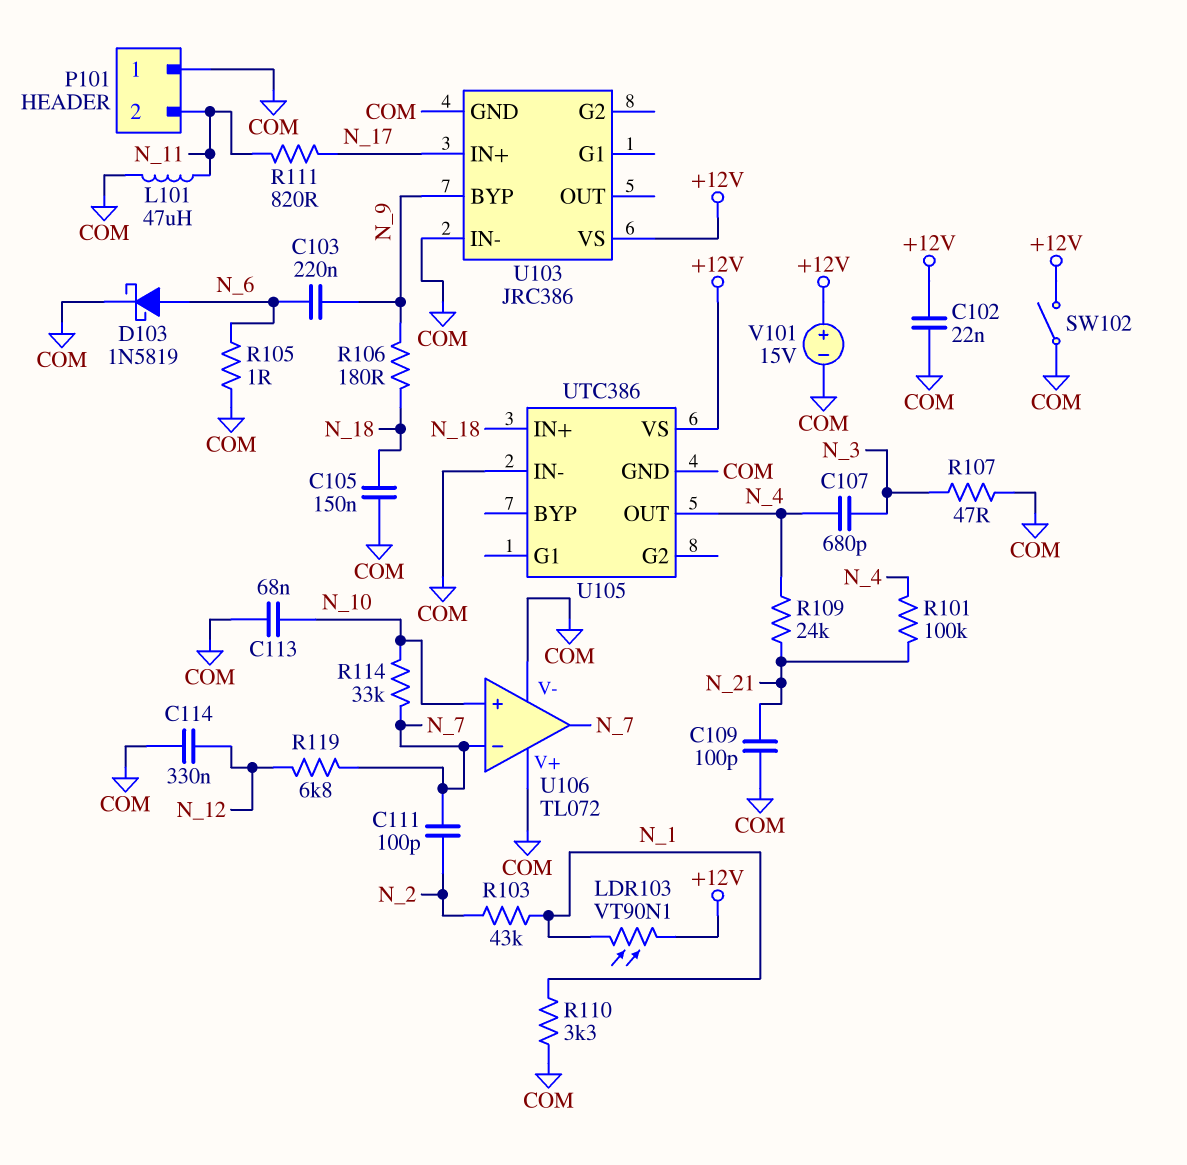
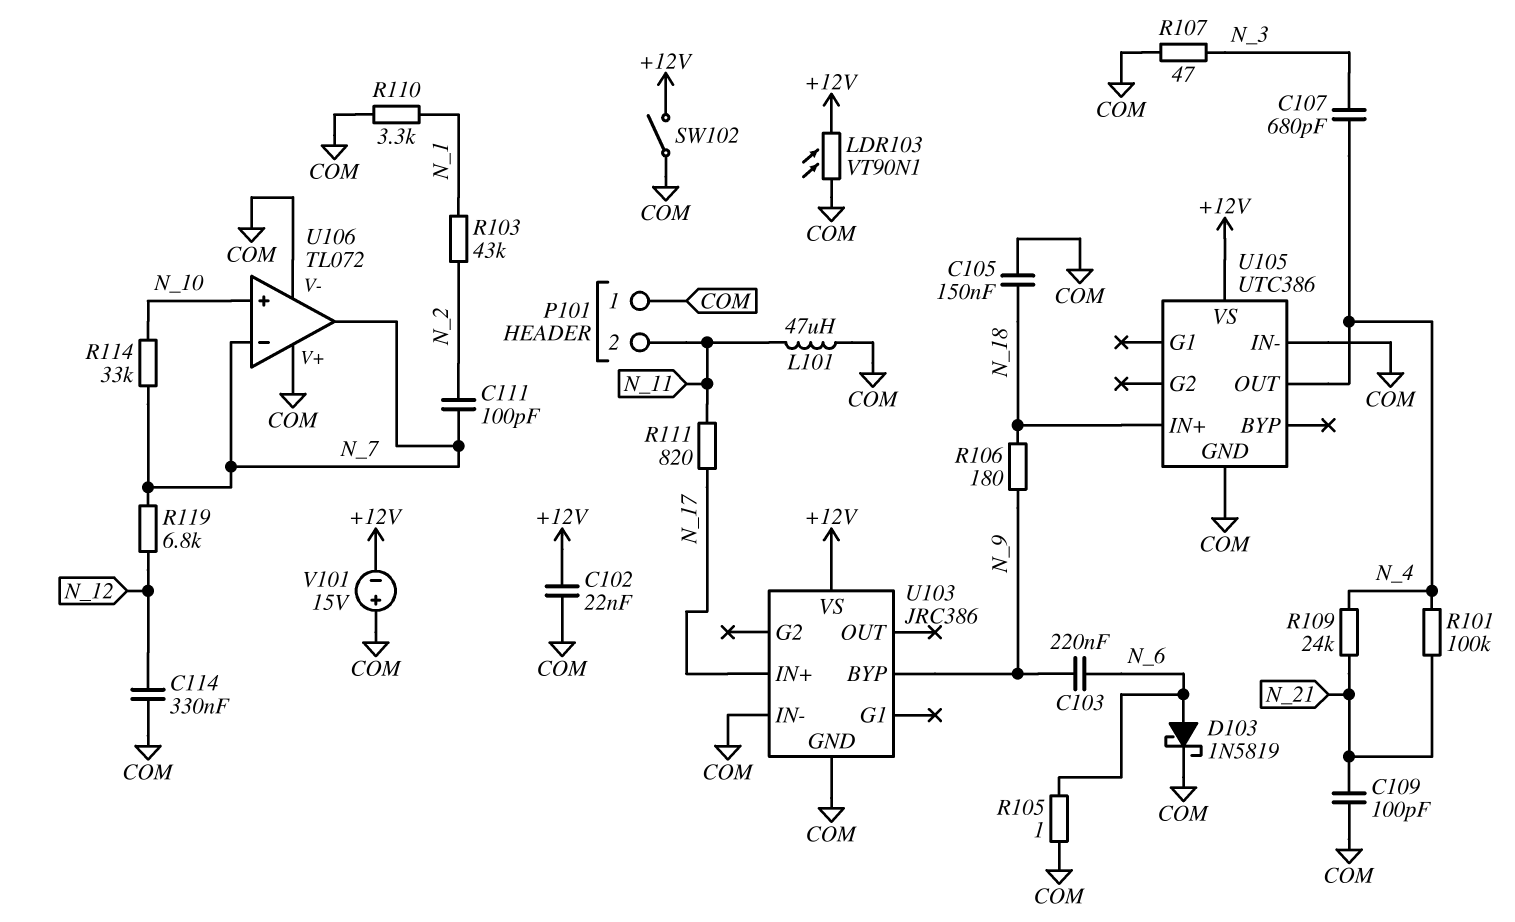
C113: 68nF (COM, N_10) -> none
LDR103: VT90N1 (+12V, N_1) -> VT90N1 (+12V, COM)
V101: 15V (plus +12V, minus COM) -> 15V (plus COM, minus +12V)

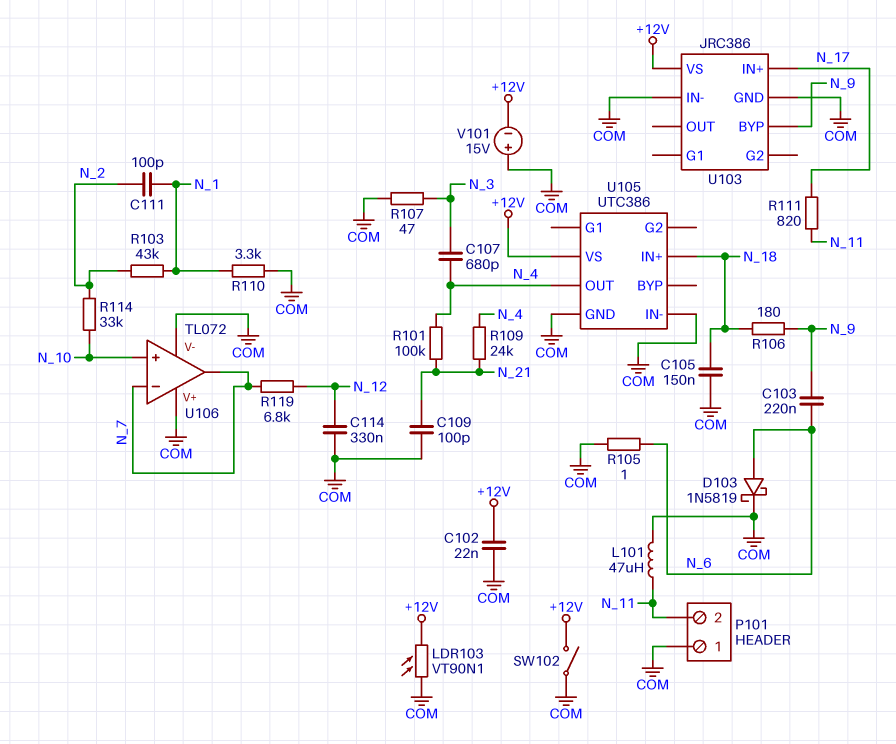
C111: 100pF (N_2, N_7) -> 100pF (N_1, N_2)
R114: 33k (N_7, N_10) -> 33k (N_2, N_10)

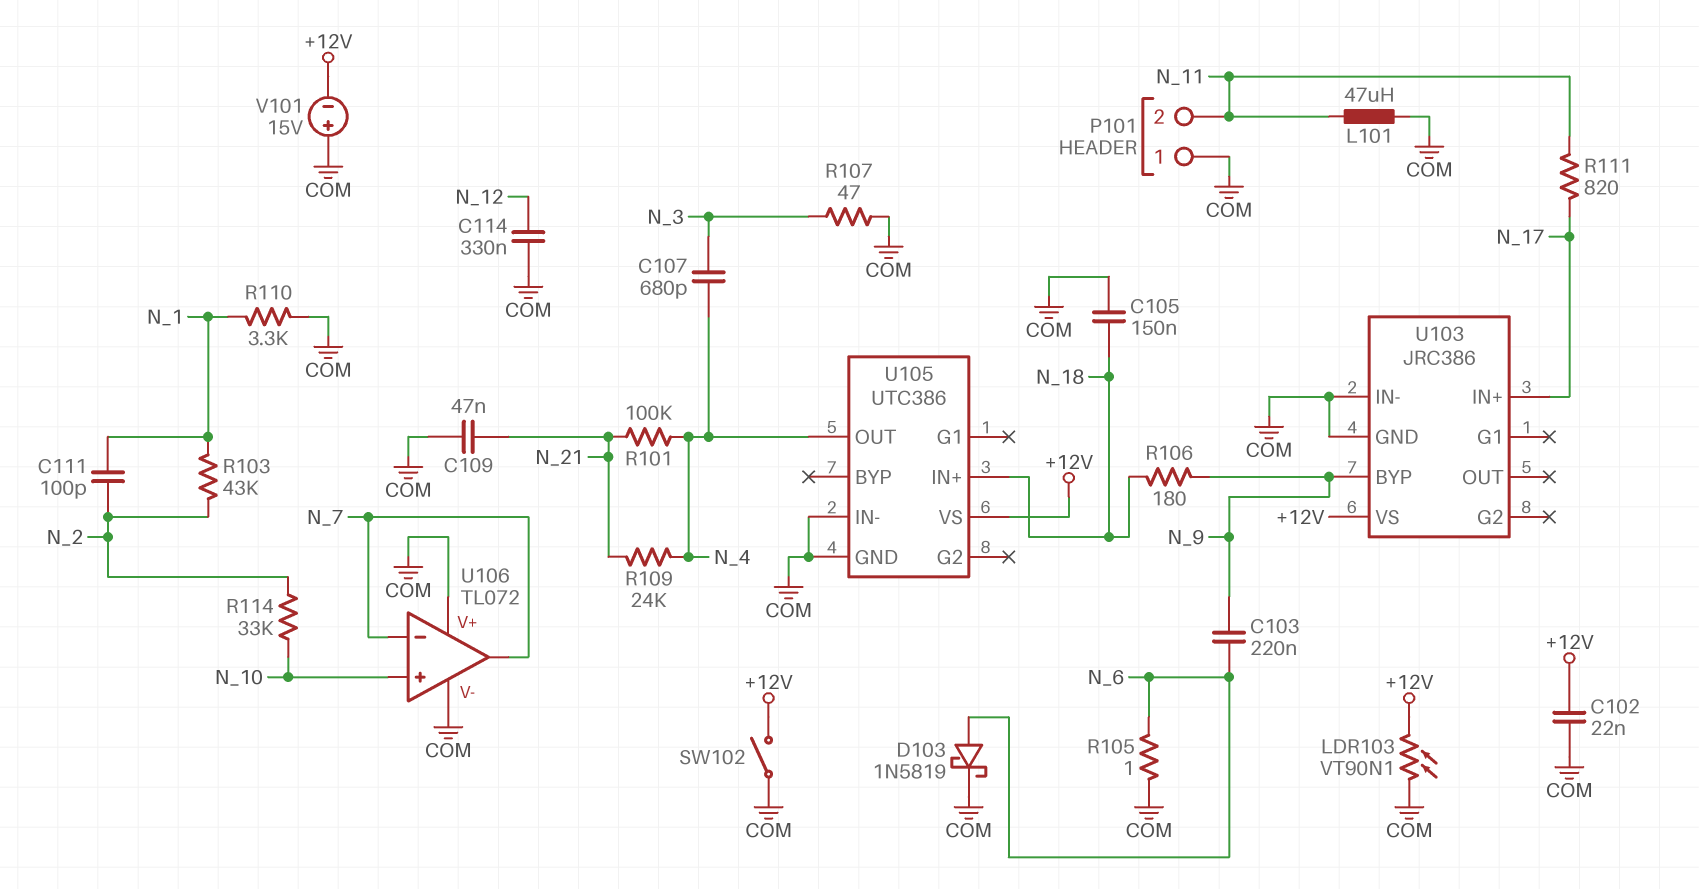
C109: 100pF (COM, N_21) -> 47nF (COM, N_21)
R119: 6.8k (N_7, N_12) -> none

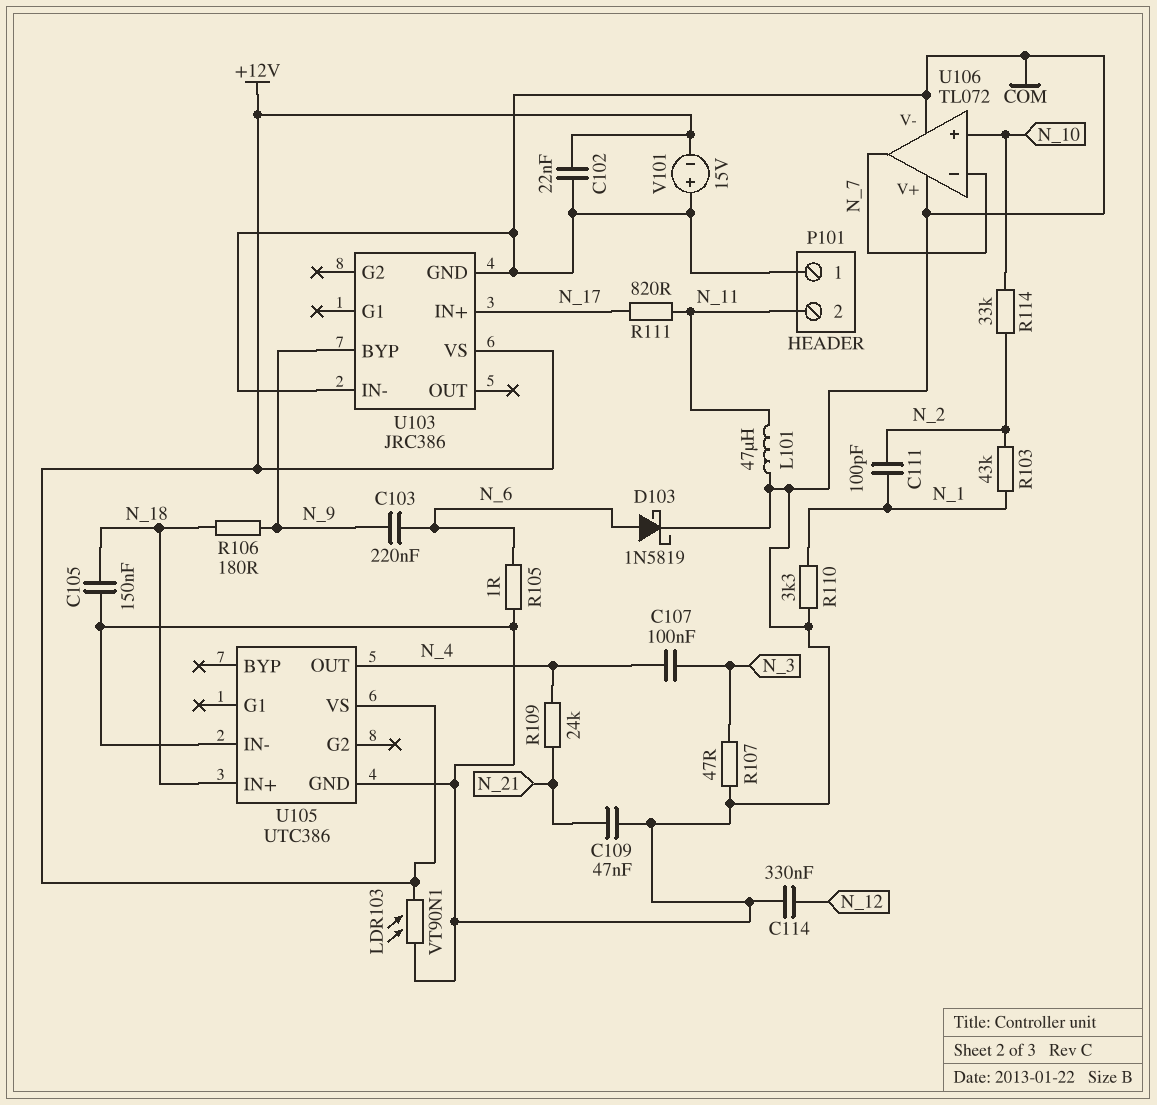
C107: 680pF (N_3, N_4) -> 100nF (N_3, N_4)
R101: 100k (N_4, N_21) -> none
SW102: switch (+12V, COM) -> none

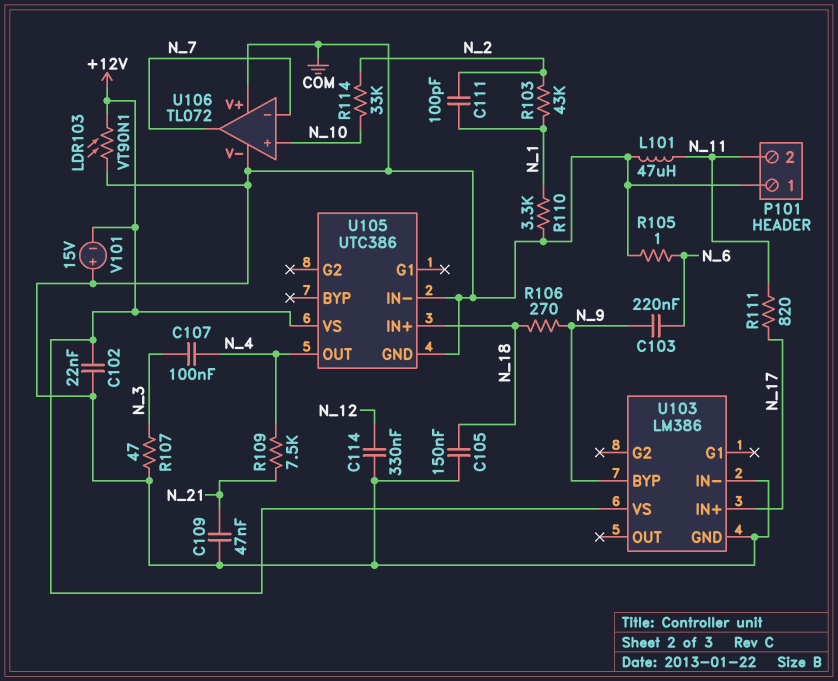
D103: schottky 1N5819 (A N_6, K COM) -> none
R106: 180 (N_9, N_18) -> 270 (N_9, N_18)
R109: 24k (N_4, N_21) -> 7.5k (N_4, N_21)
U103: JRC386 -> LM386

